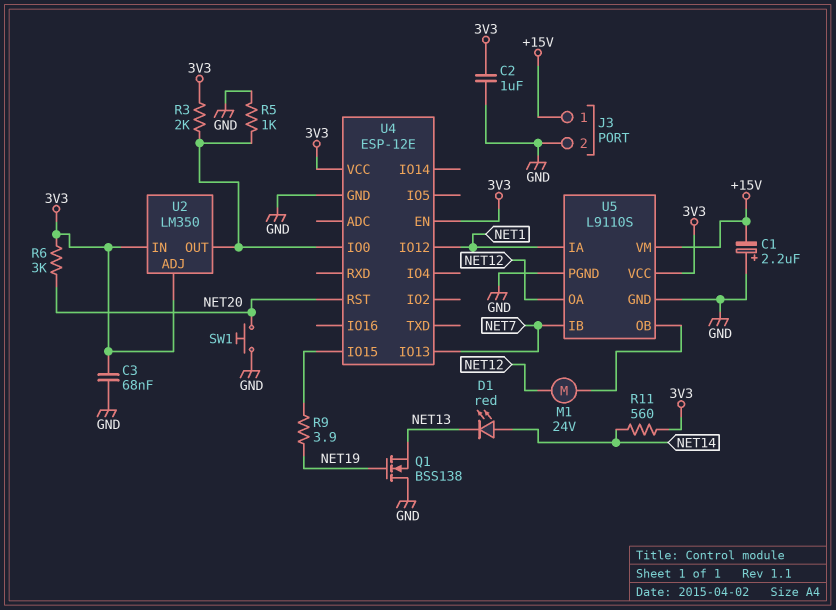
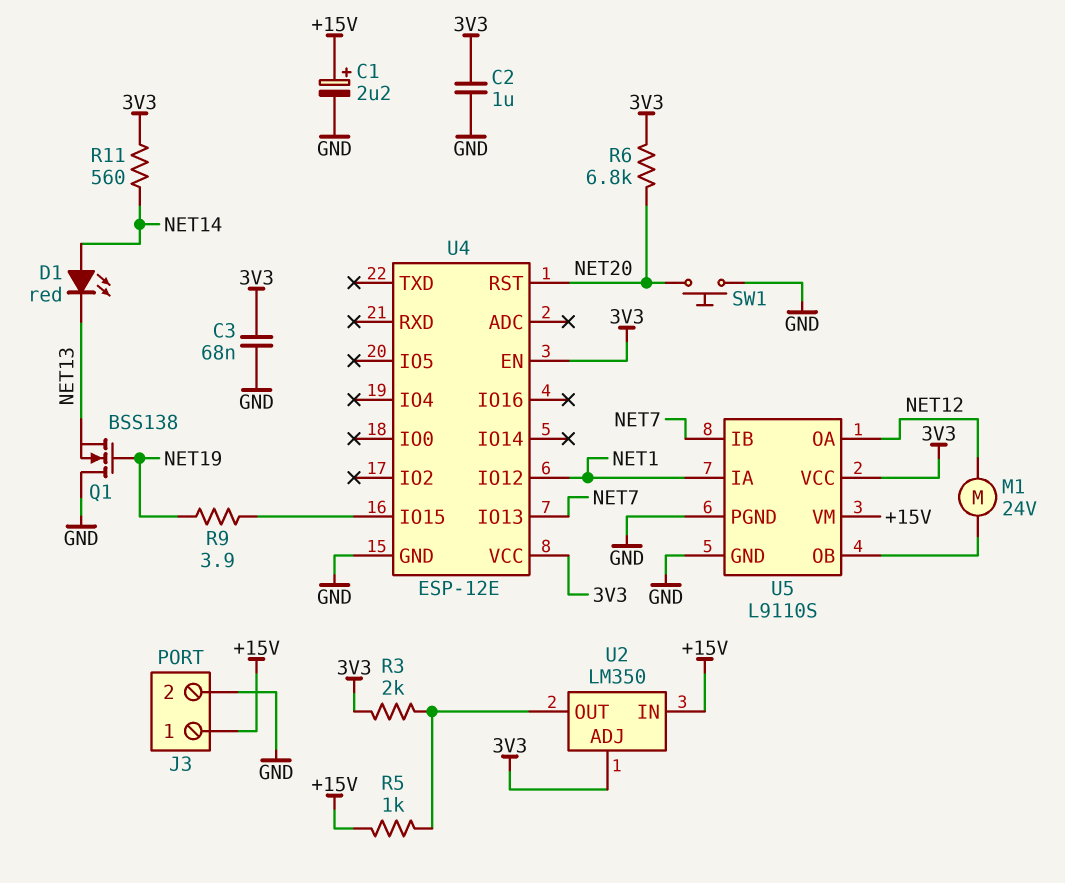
C1: 2.2uF (plus GND, minus +15V) -> 2.2uF (plus +15V, minus GND)
R5: 1k (GND, U2/OUT) -> 1k (+15V, U2/OUT)
R6: 3k (3V3, NET20) -> 6.8k (3V3, NET20)
U2 pin IN: 3V3 -> +15V
U4 pin IO0: U2/OUT -> none

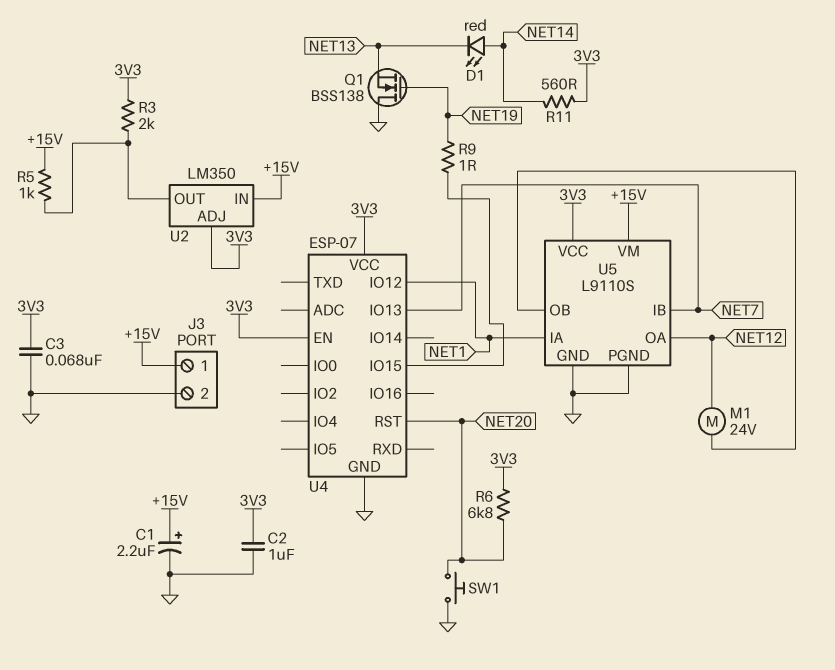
R9: 3.9 (NET19, U4/IO15) -> 1 (NET19, U4/IO15)
U4: ESP-12E -> ESP-07

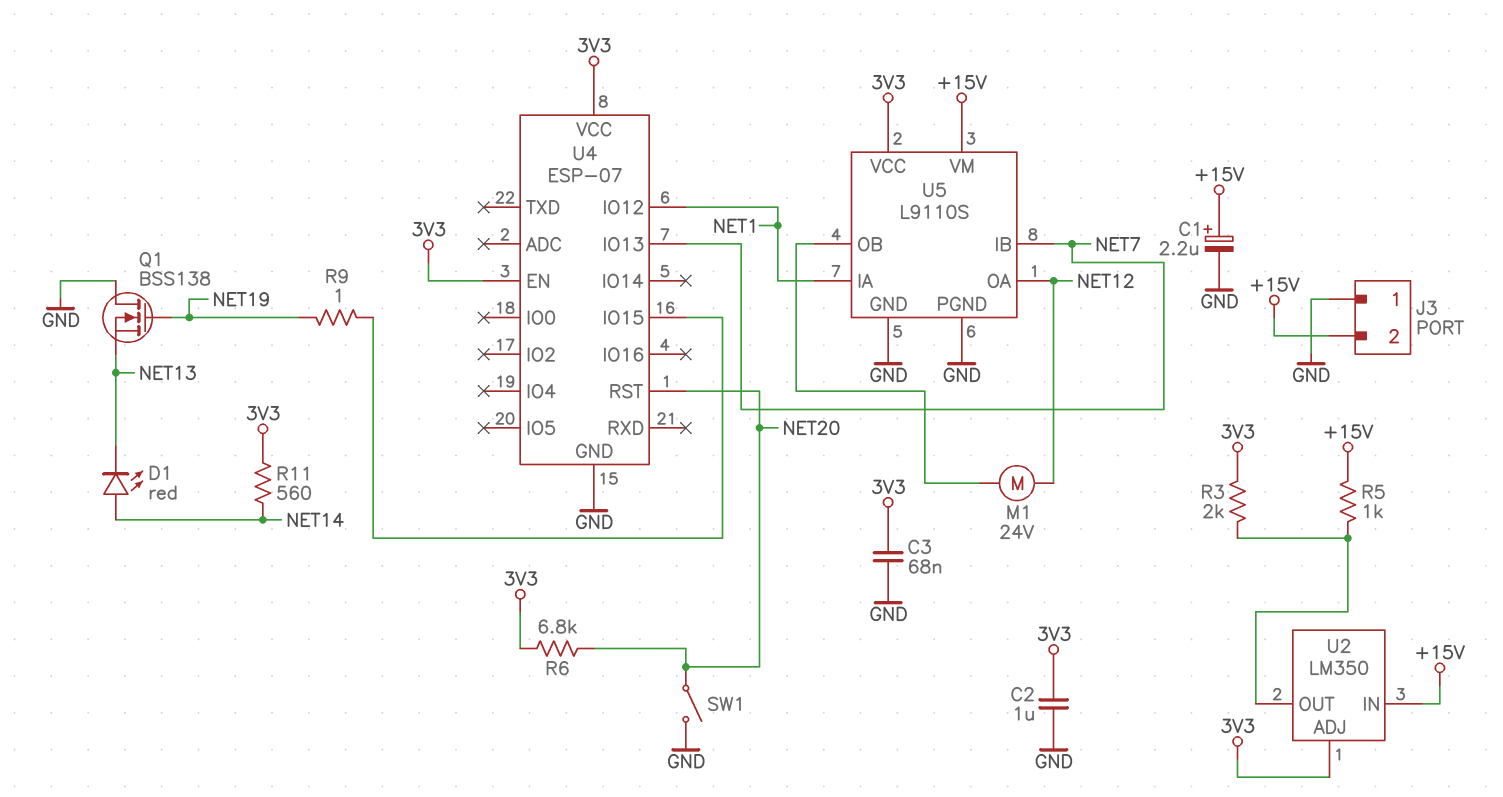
J3 pin 1: +15V -> GND
J3 pin 2: GND -> +15V
SW1: button (GND, NET20) -> switch (GND, NET20)

